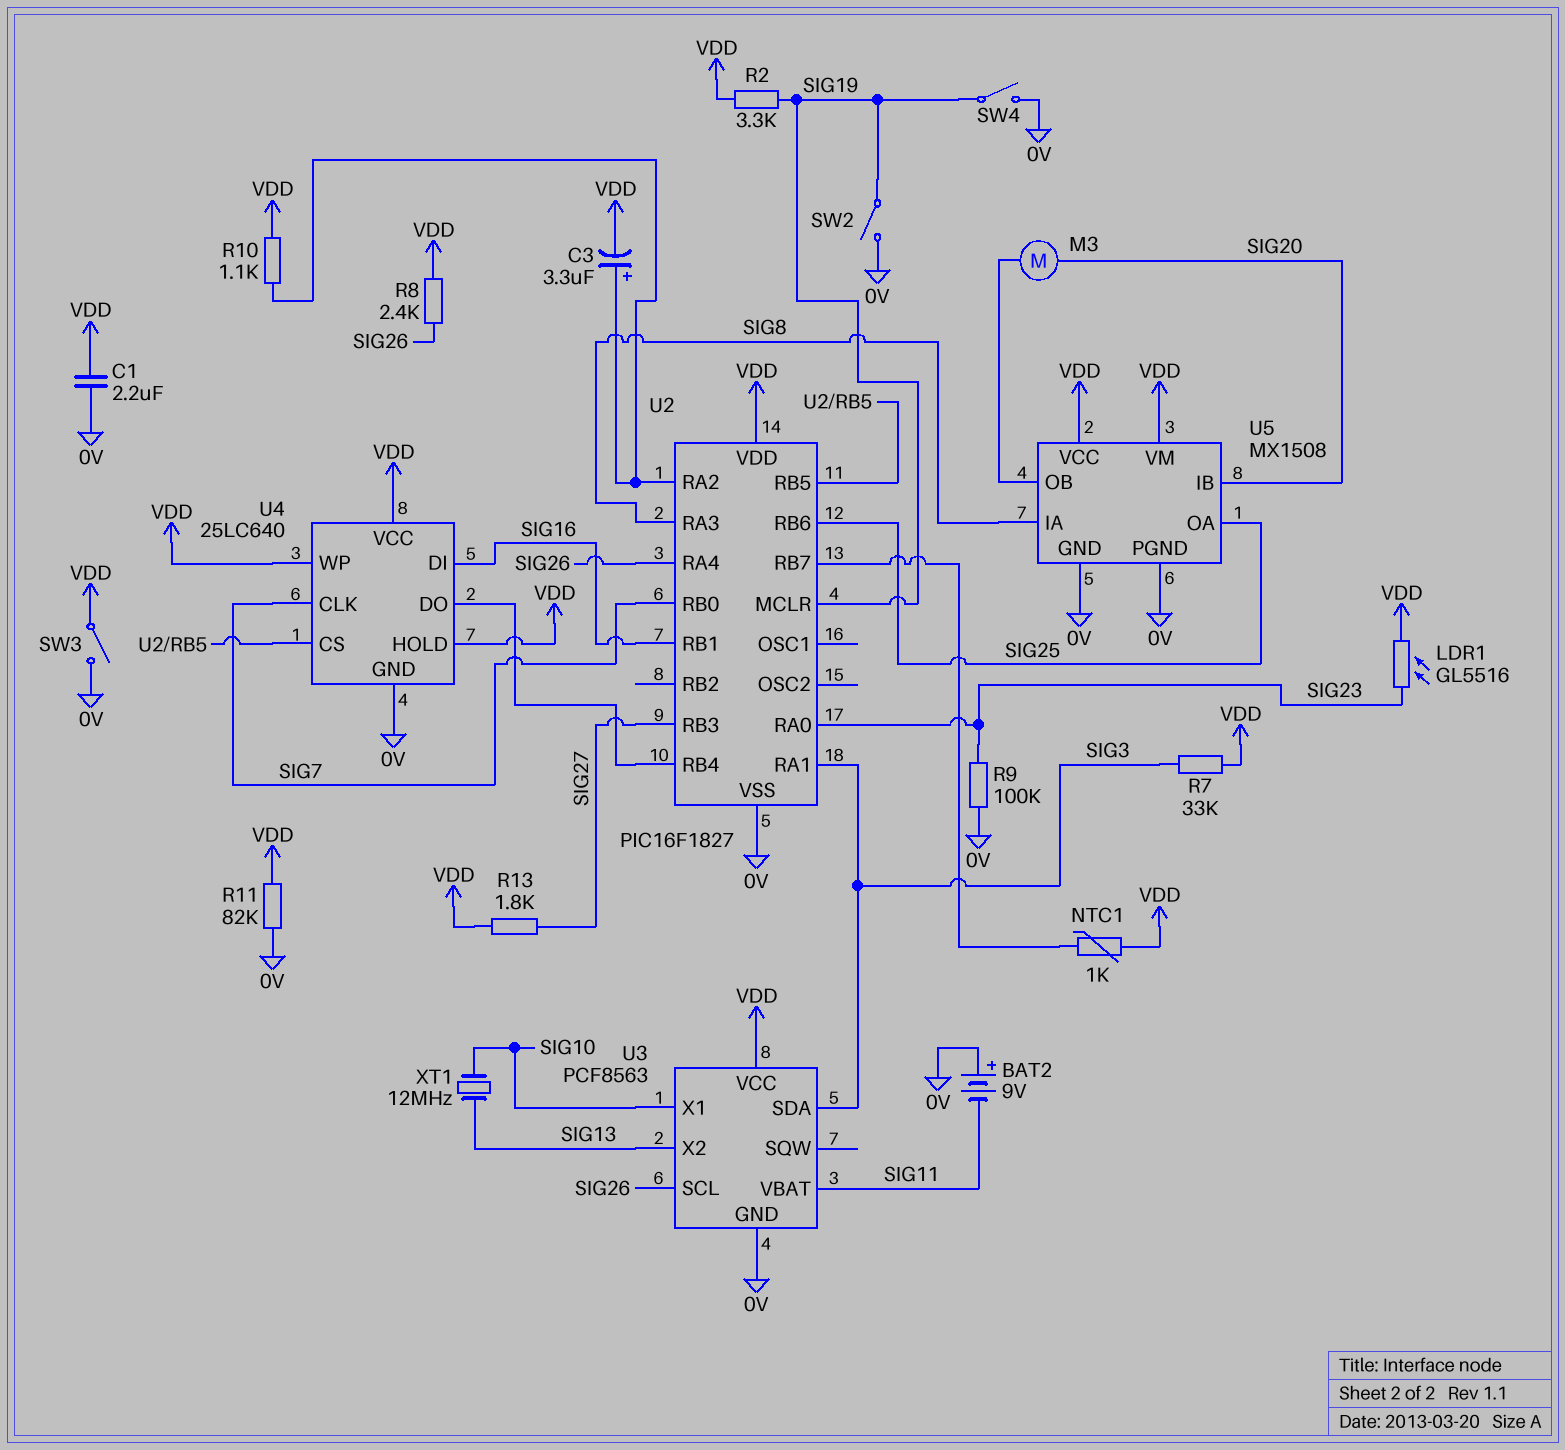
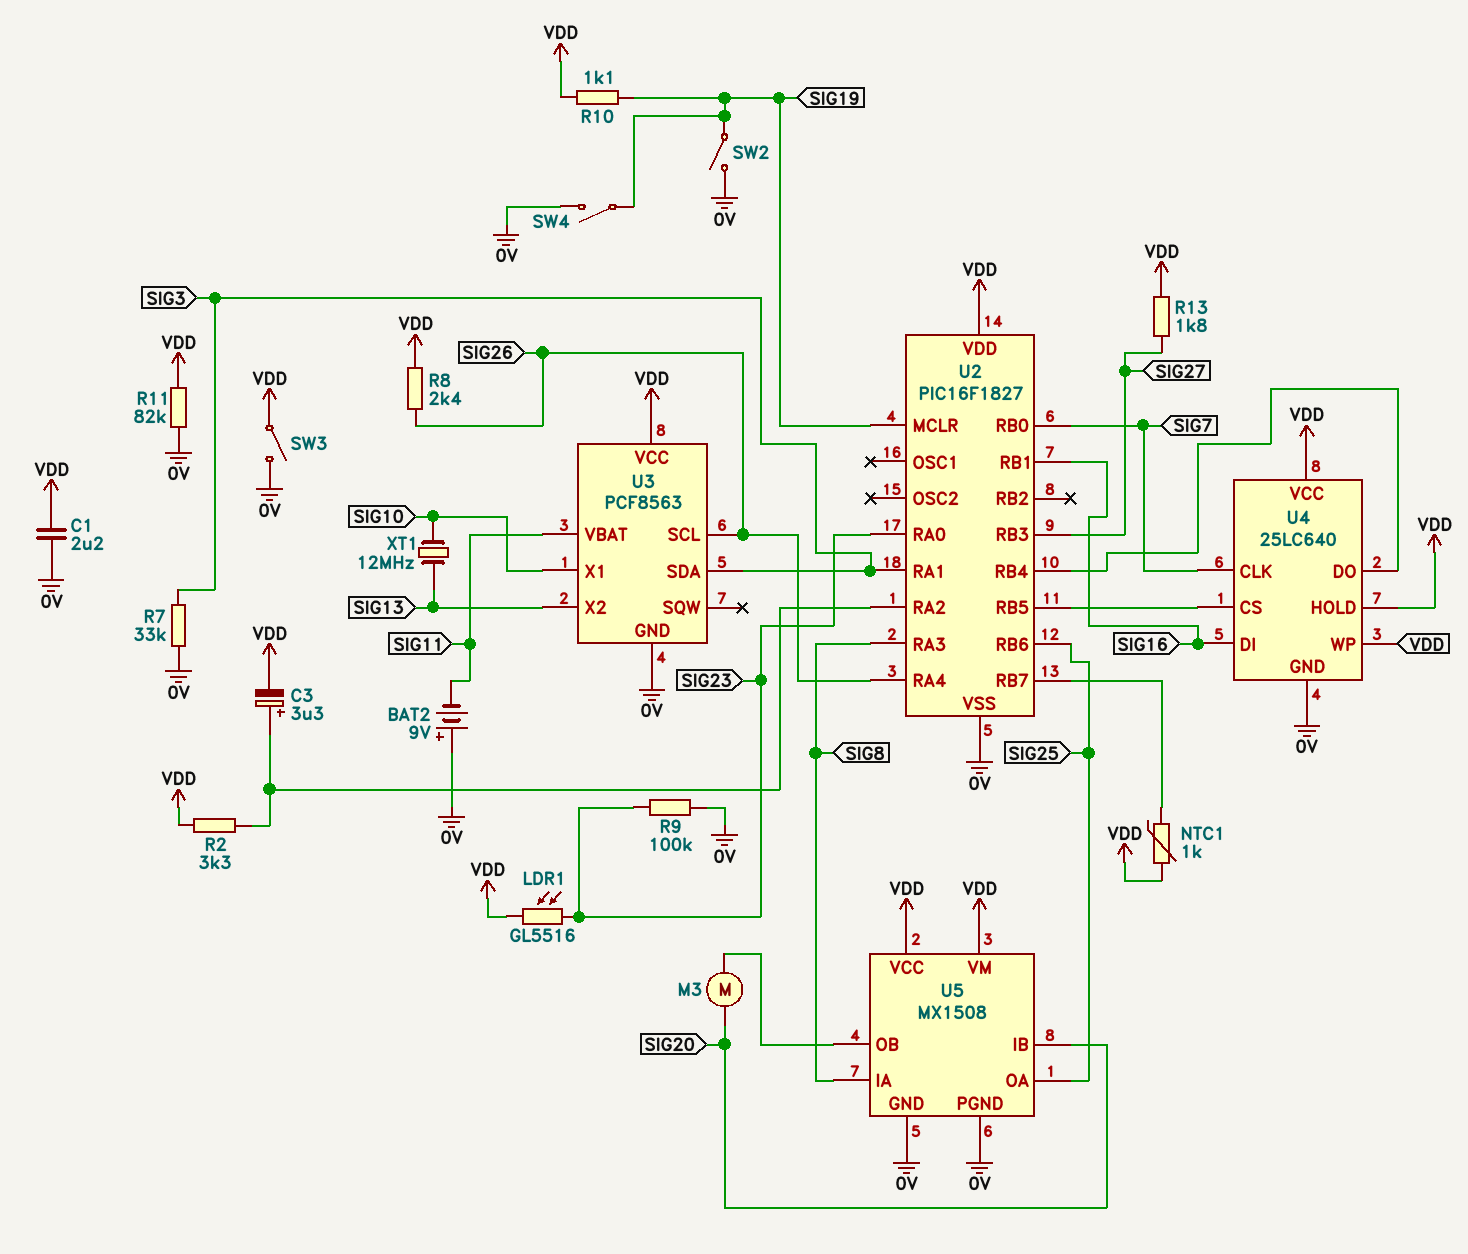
R2: 3.3k (SIG19, VDD) -> 3.3k (U2/RA2, VDD)
R7: 33k (SIG3, VDD) -> 33k (0V, SIG3)
R10: 1.1k (U2/RA2, VDD) -> 1.1k (SIG19, VDD)

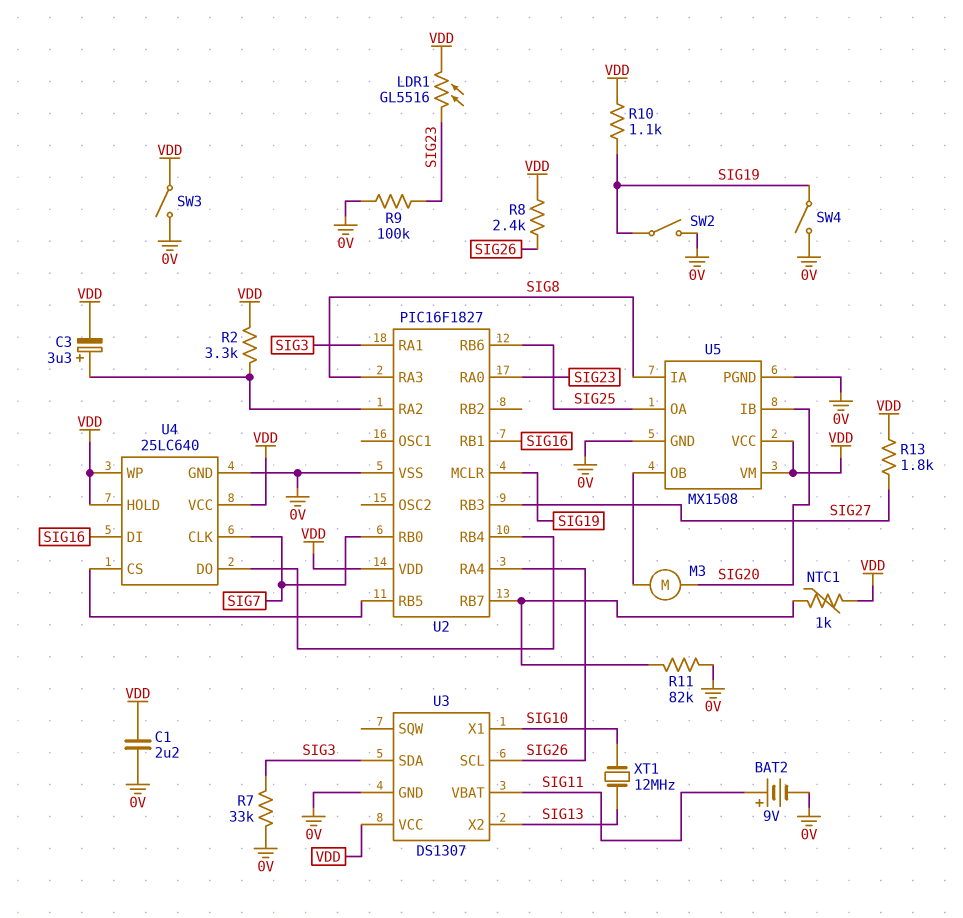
BAT2: 9V (plus 0V, minus SIG11) -> 9V (plus SIG11, minus 0V)
R11: 82k (0V, VDD) -> 82k (0V, U2/RB7)
U3: PCF8563 -> DS1307

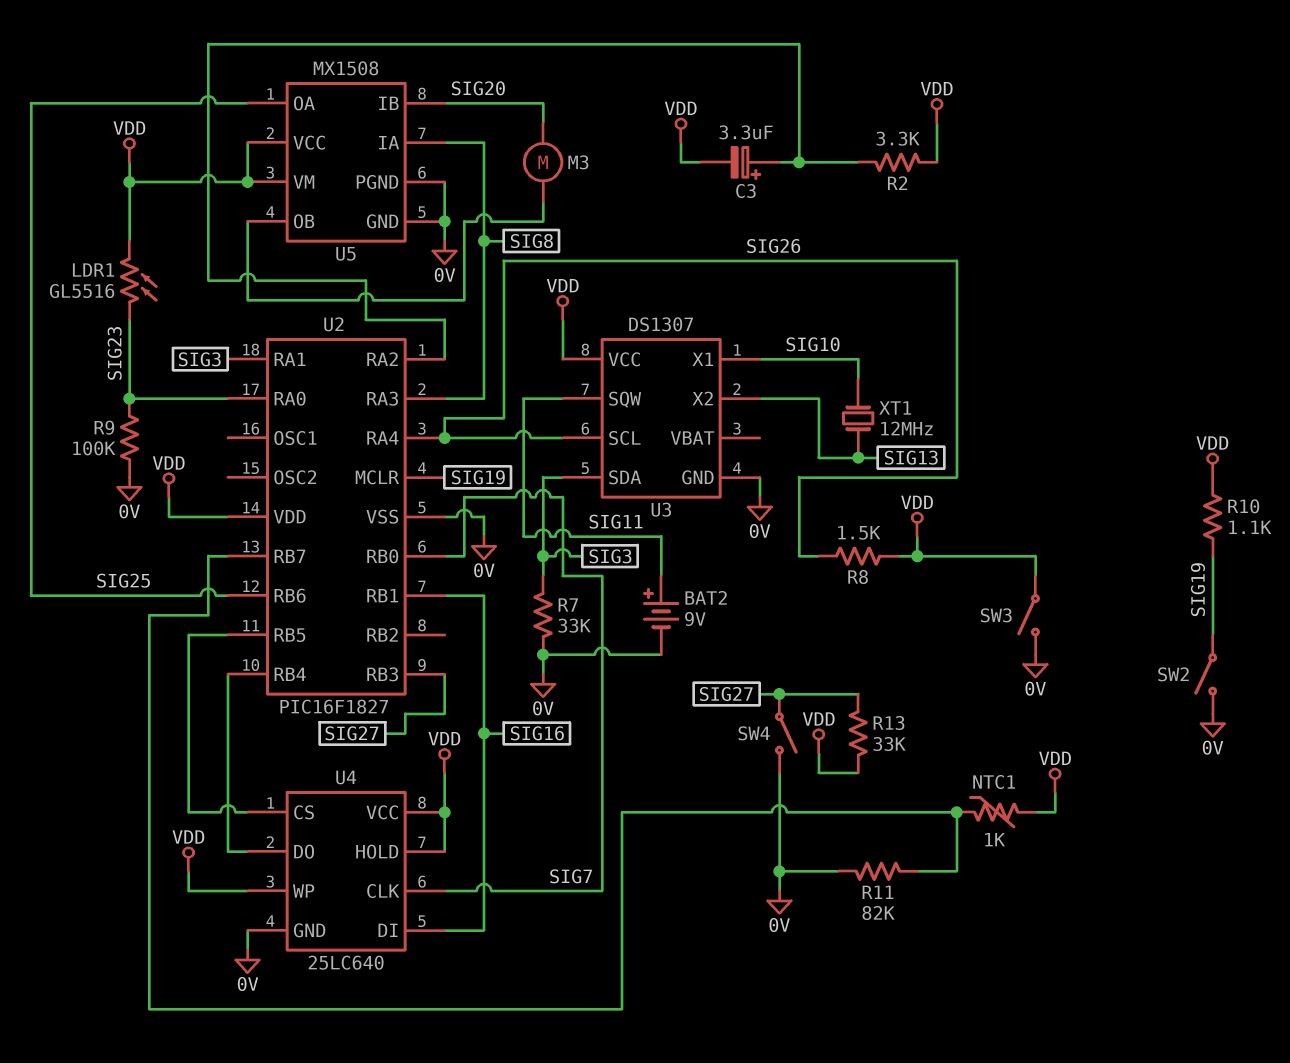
C1: 2.2uF (0V, VDD) -> none
R8: 2.4k (SIG26, VDD) -> 1.5k (SIG26, VDD)
R13: 1.8k (SIG27, VDD) -> 33k (SIG27, VDD)
SW4: switch (0V, SIG19) -> switch (0V, SIG27)
U3 pin SQW: none -> SIG11
U3 pin VBAT: SIG11 -> none

